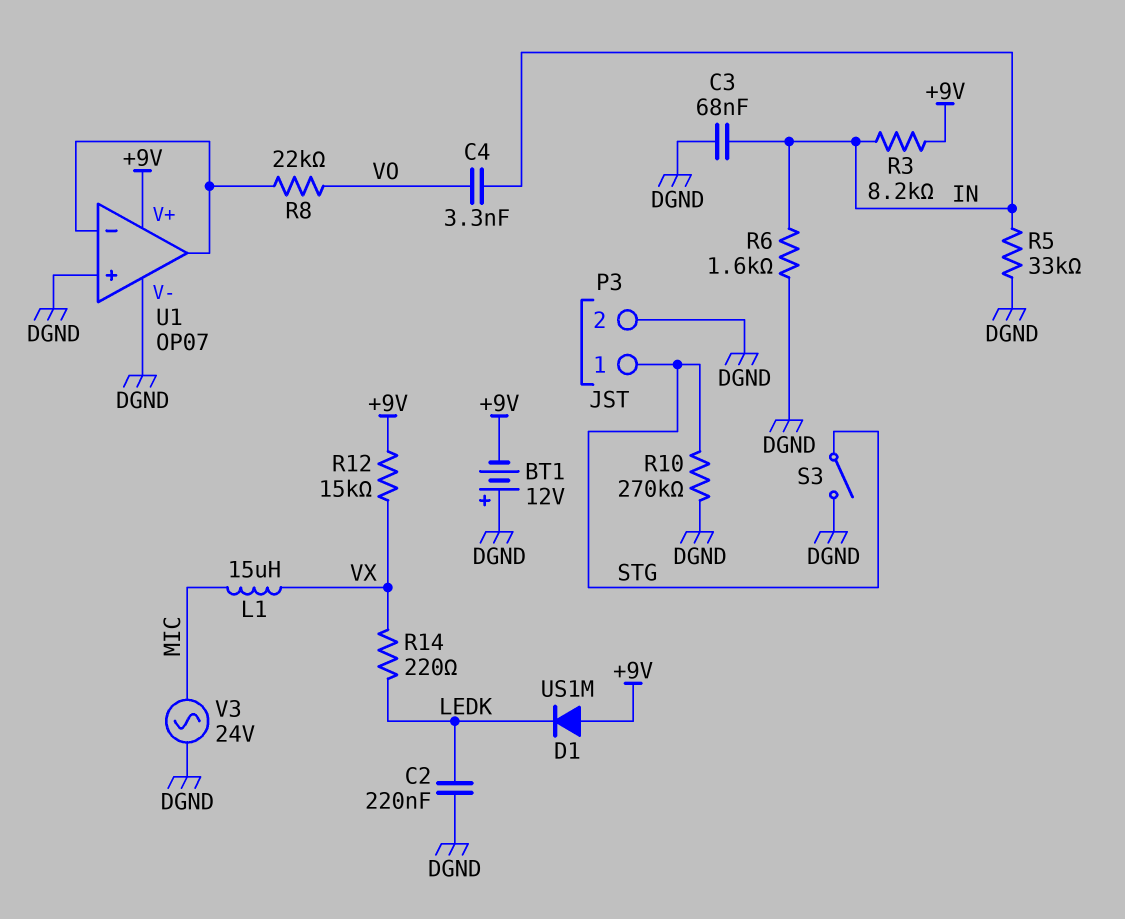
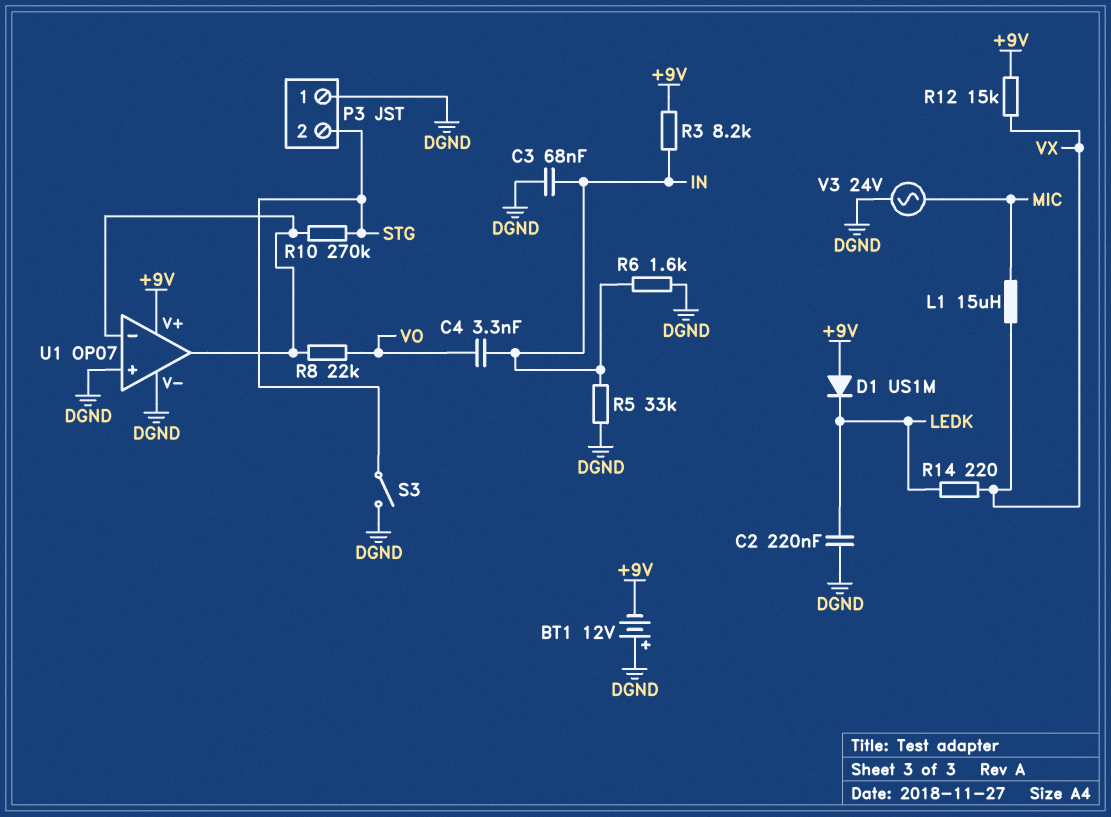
P3 pin 1: STG -> DGND
P3 pin 2: DGND -> STG
R10: 270k (DGND, STG) -> 270k (STG, U1/in-)

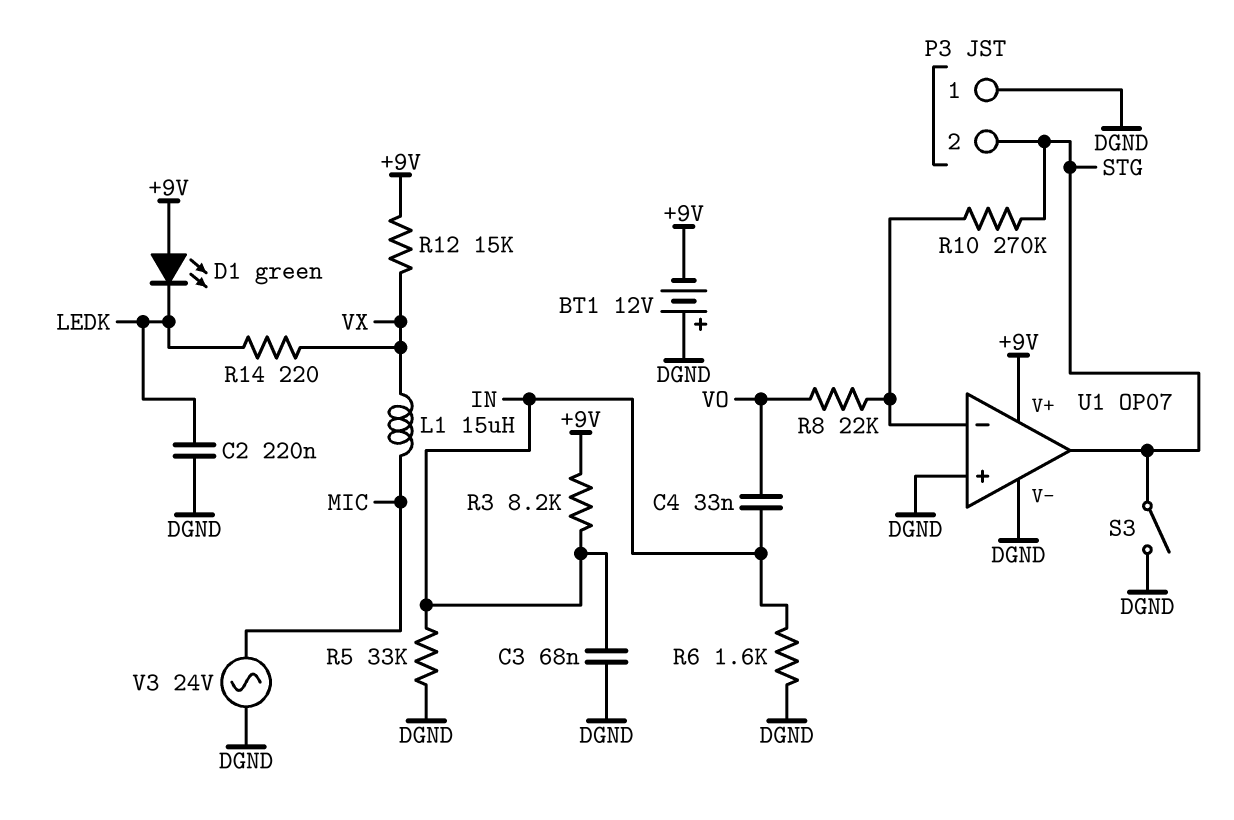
C4: 3.3nF (IN, VO) -> 33nF (IN, VO)
D1: diode US1M (A +9V, K LEDK) -> LED green (A +9V, K LEDK)
U1 pin out: U1/in- -> STG

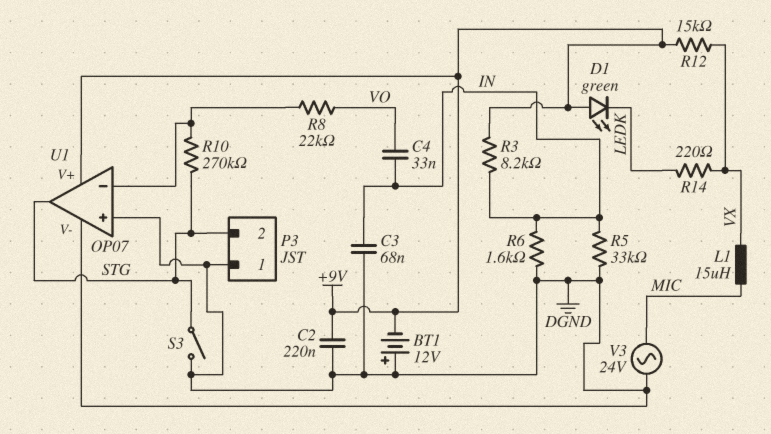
C2: 220nF (DGND, LEDK) -> 220nF (+9V, DGND)

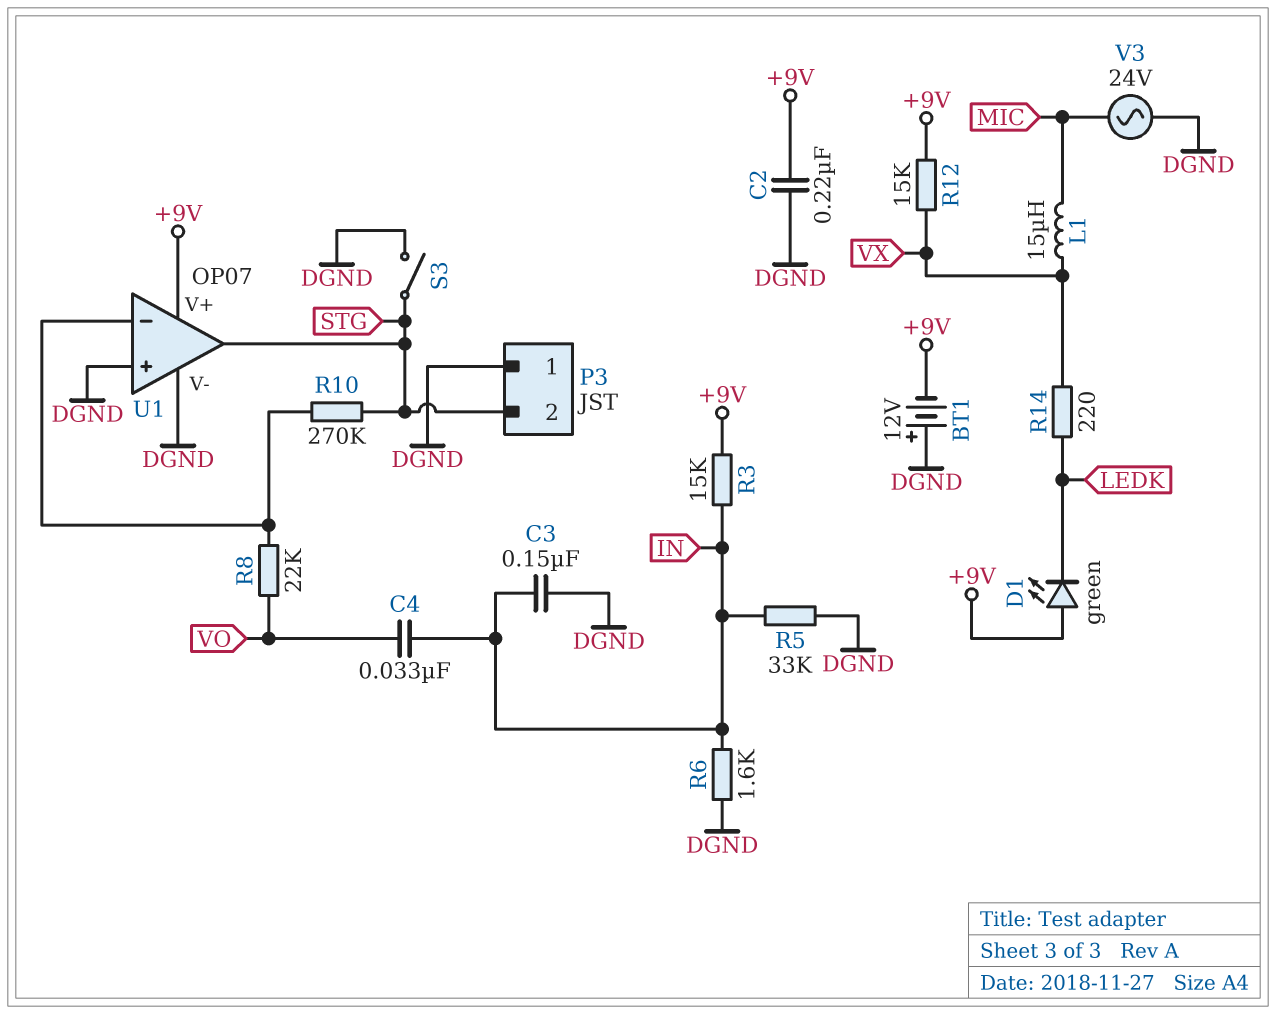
C3: 68nF (DGND, IN) -> 150nF (DGND, IN)
R3: 8.2k (+9V, IN) -> 15k (+9V, IN)

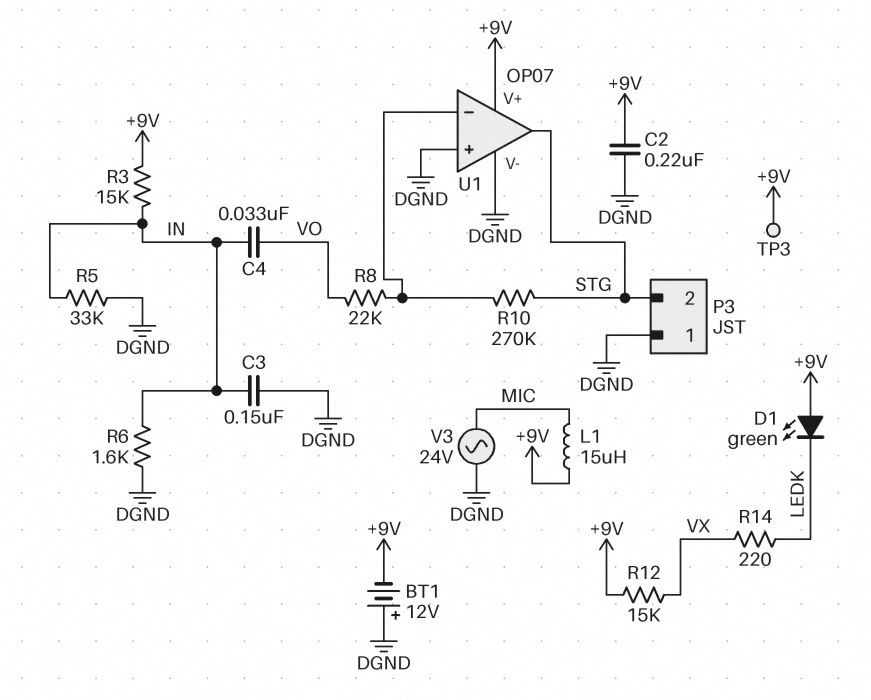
L1: 15uH (MIC, VX) -> 15uH (+9V, MIC)
S3: switch (DGND, STG) -> none
TP3: none -> test point (+9V)

